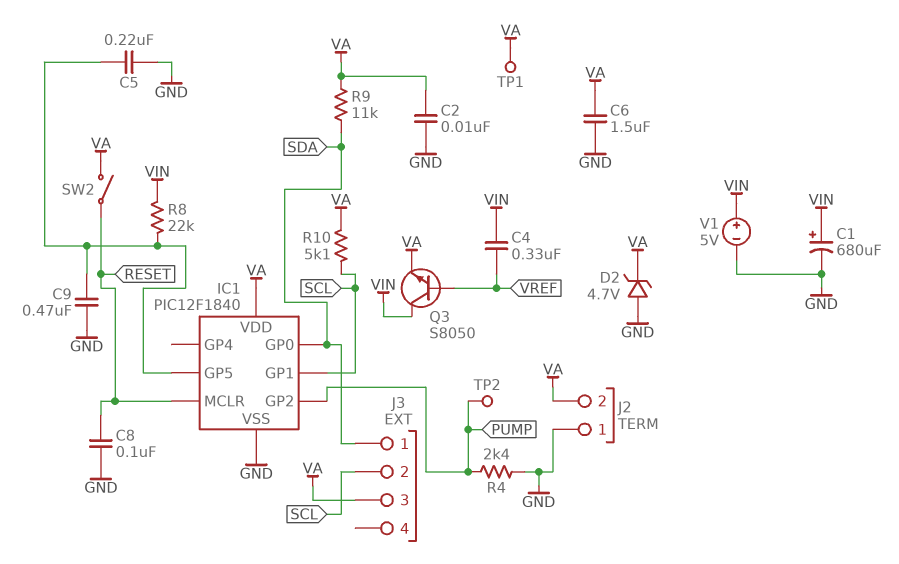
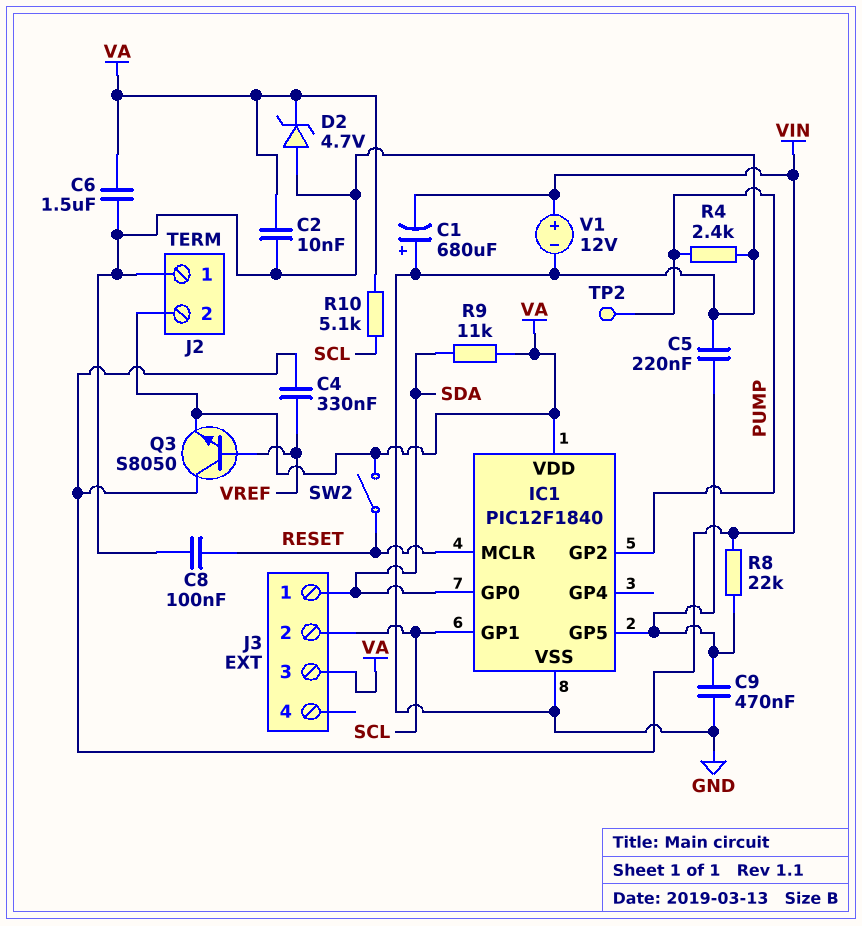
C1: 680uF (plus VIN, minus GND) -> 680uF (plus GND, minus VIN)
TP1: test point (VA) -> none
V1: 5V (plus VIN, minus GND) -> 12V (plus VIN, minus GND)

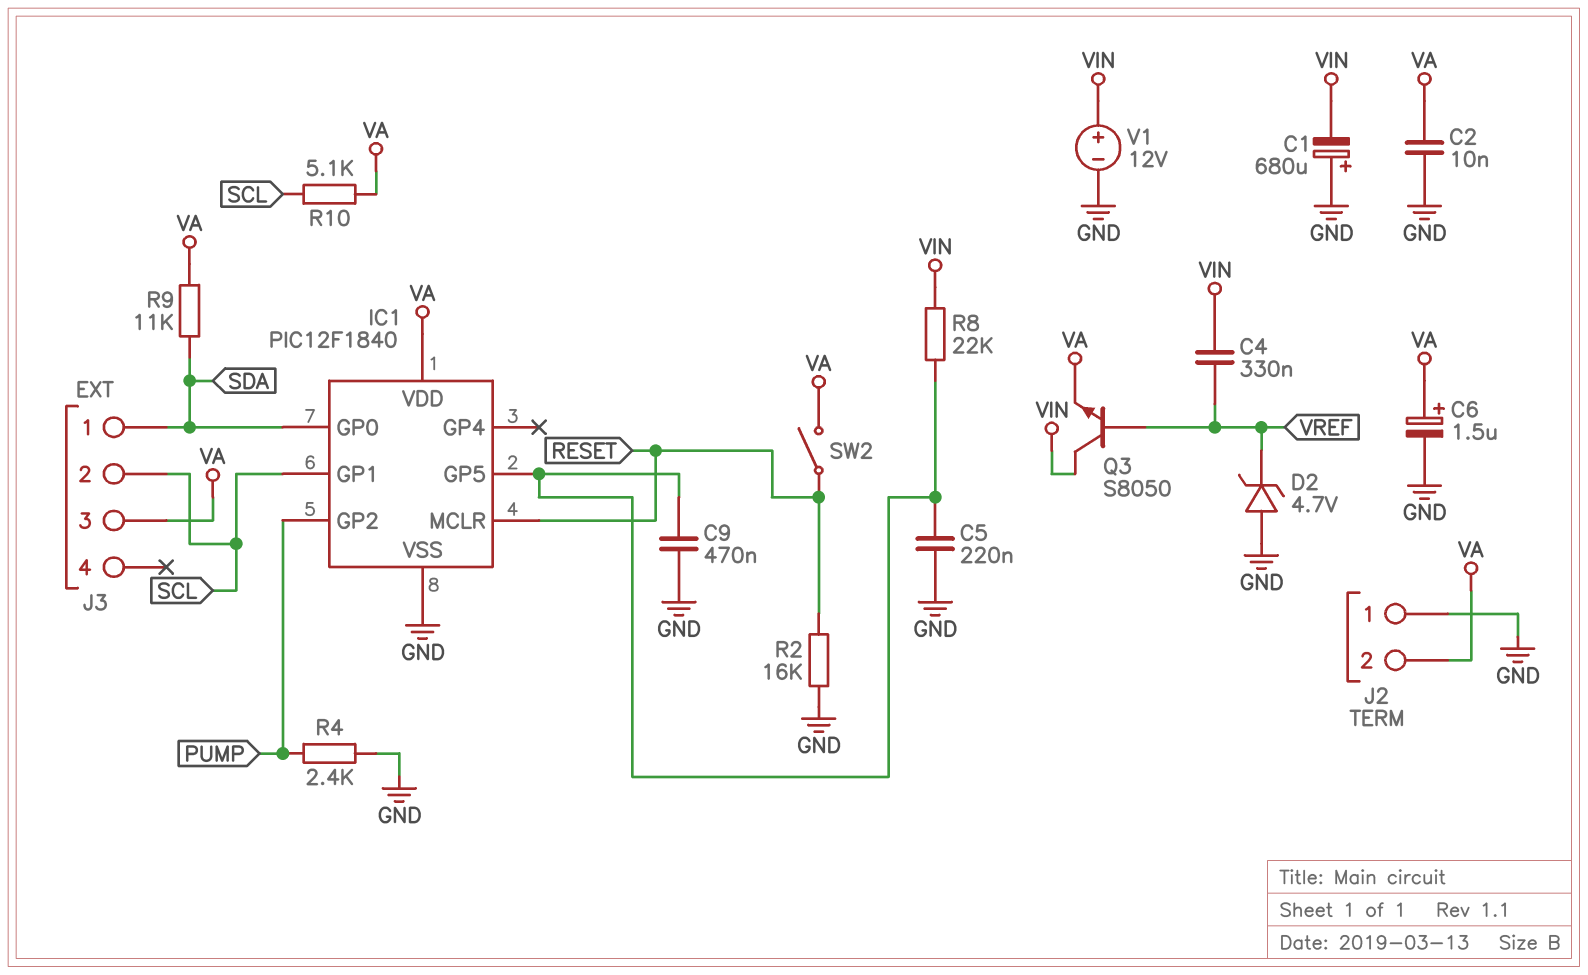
C6: 1.5uF (GND, VA) -> 1.5uF (plus VA, minus GND)
C8: 100nF (GND, RESET) -> none
D2: zener 4.7V (A GND, K VA) -> zener 4.7V (A GND, K VREF)
R2: none -> 16k (GND, RESET)
TP2: test point (PUMP) -> none

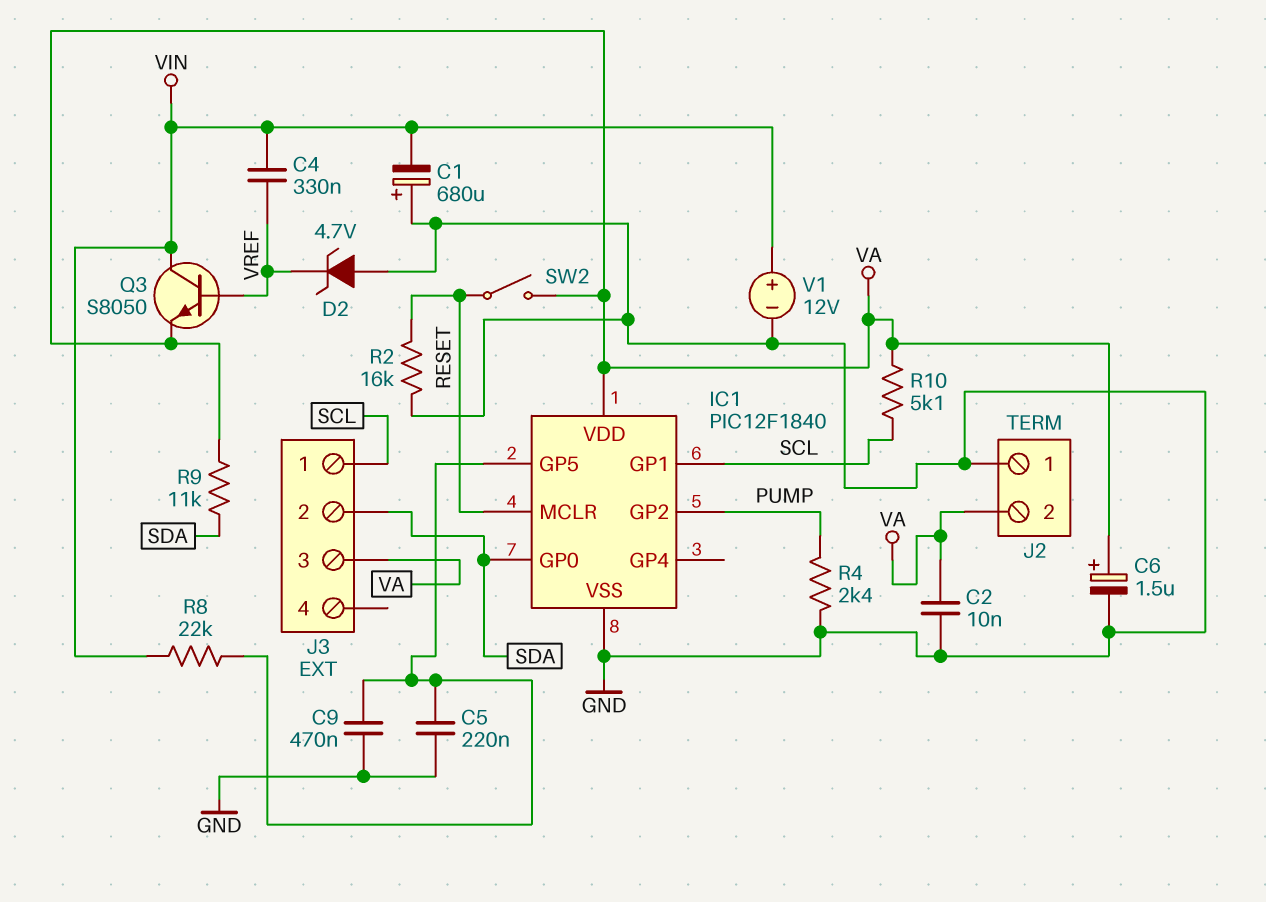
J3 pin 1: SDA -> SCL
J3 pin 2: SCL -> SDA

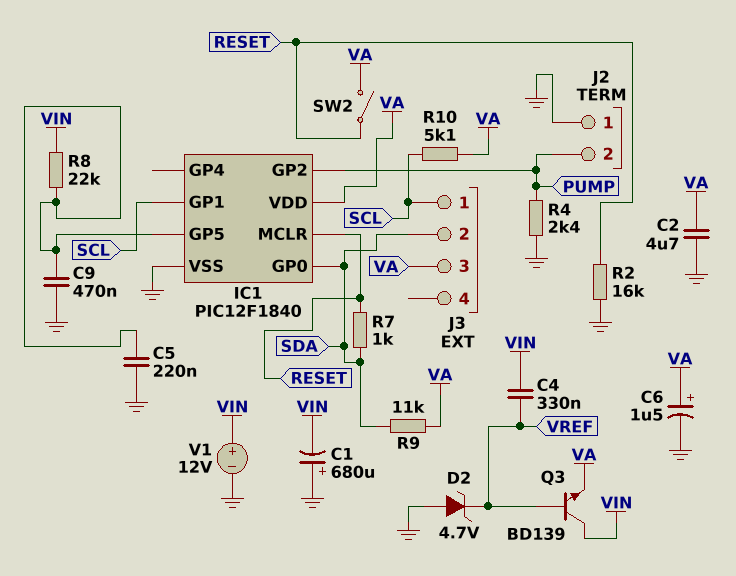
C2: 10nF (GND, VA) -> 4.7uF (GND, VA)
J2 pin 2: VA -> PUMP
Q3: NPN S8050 (B VREF, C VIN, E VA) -> NPN BD139 (B VREF, C VIN, E VA)
R7: none -> 1k (RESET, SDA)

